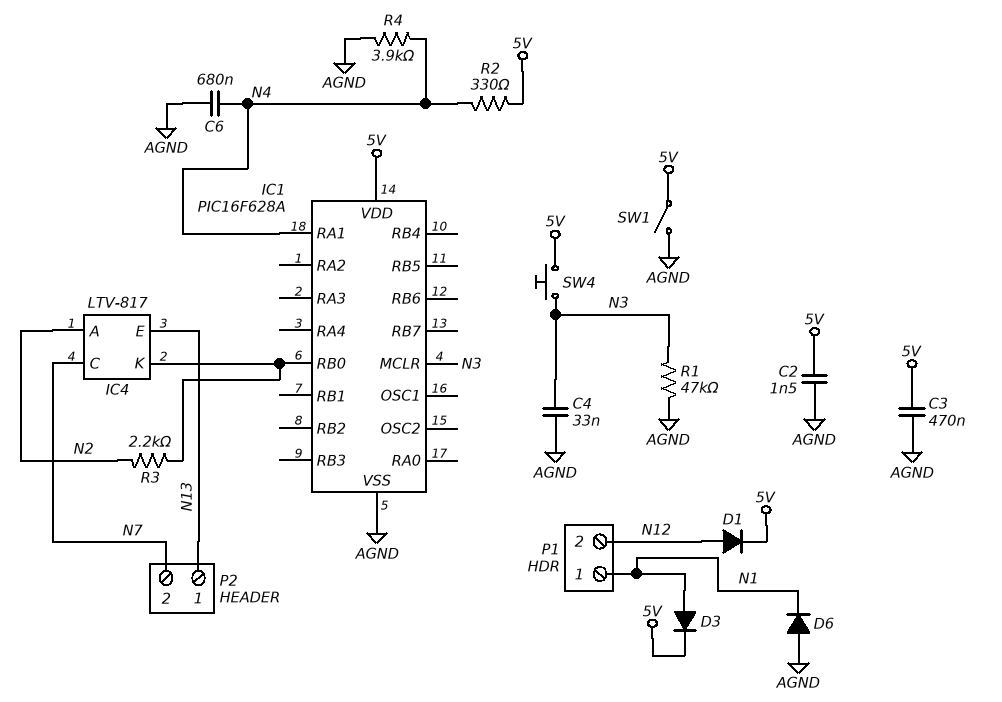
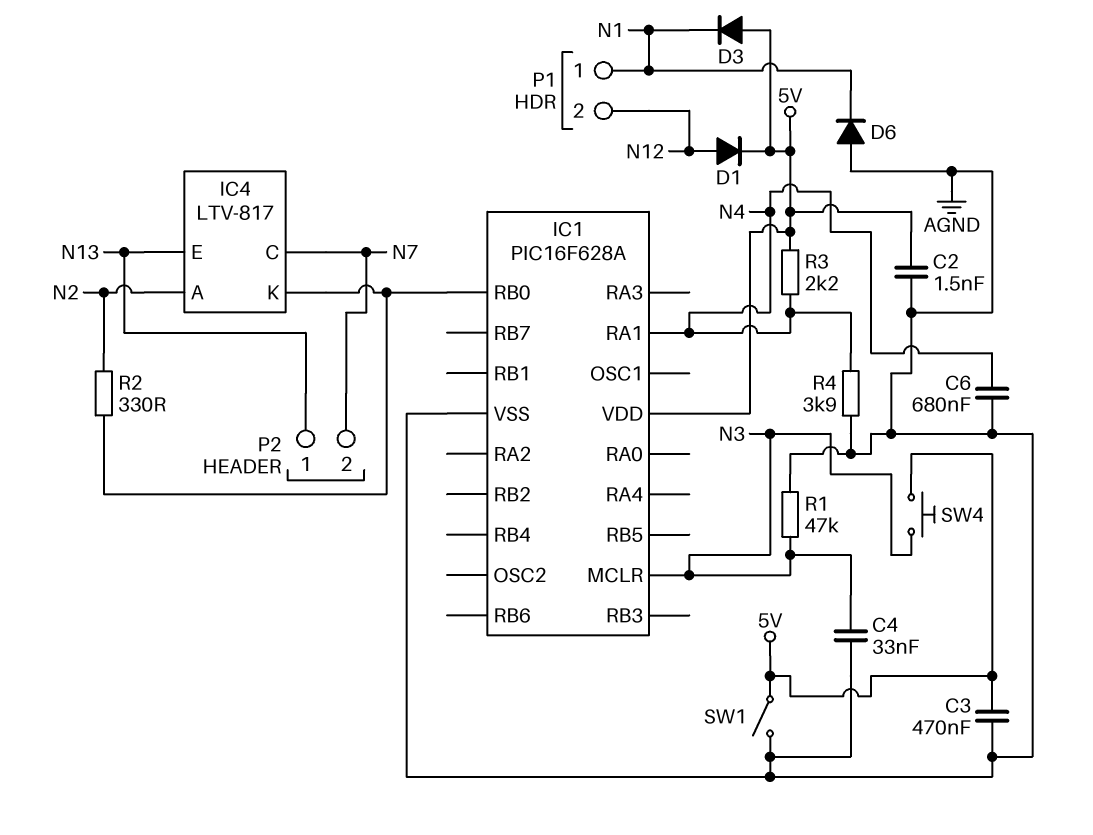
D3: diode (A N1, K 5V) -> diode (A 5V, K N1)
R2: 330 (5V, N4) -> 330 (IC1/RB0, N2)
R3: 2.2k (IC1/RB0, N2) -> 2.2k (5V, N4)

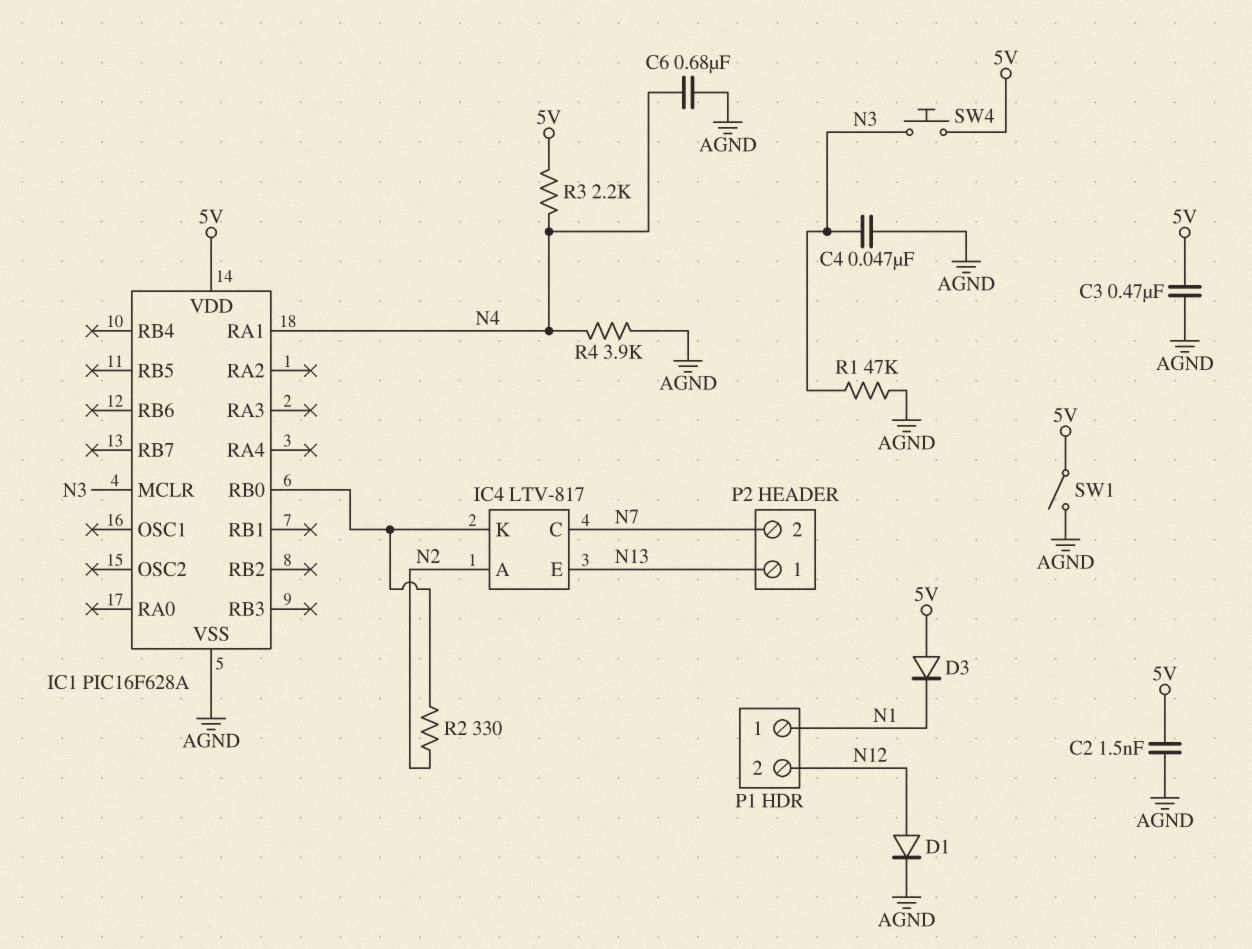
C4: 33nF (AGND, N3) -> 47nF (AGND, N3)
D1: diode (A N12, K 5V) -> diode (A N12, K AGND)
D6: diode (A AGND, K N1) -> none

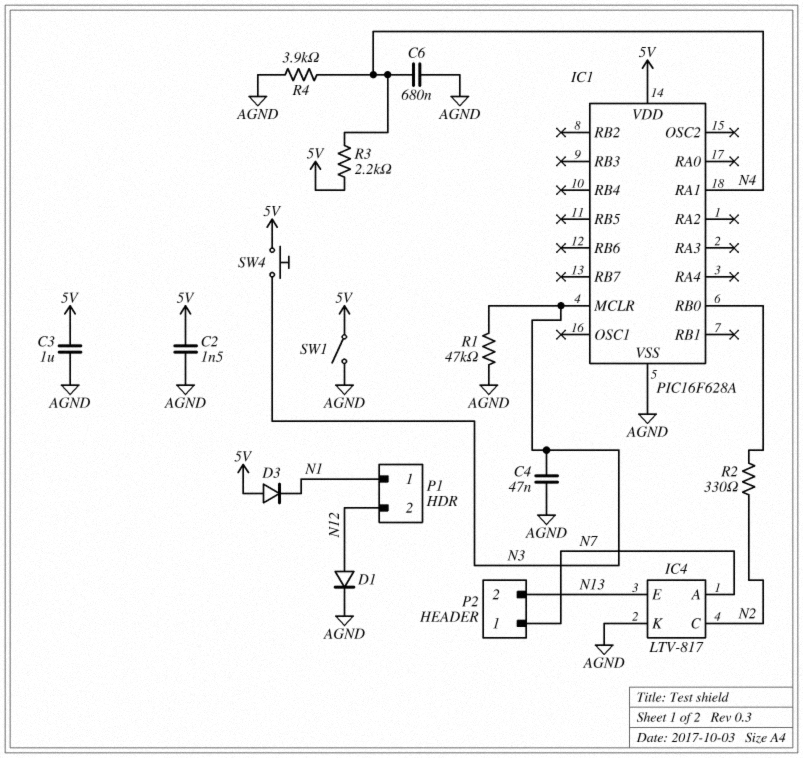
C3: 470nF (5V, AGND) -> 1uF (5V, AGND)
IC4 pin A: N2 -> N7
IC4 pin C: N7 -> N2
IC4 pin K: IC1/RB0 -> AGND
P2 pin 1: N13 -> N7
P2 pin 2: N7 -> N13

